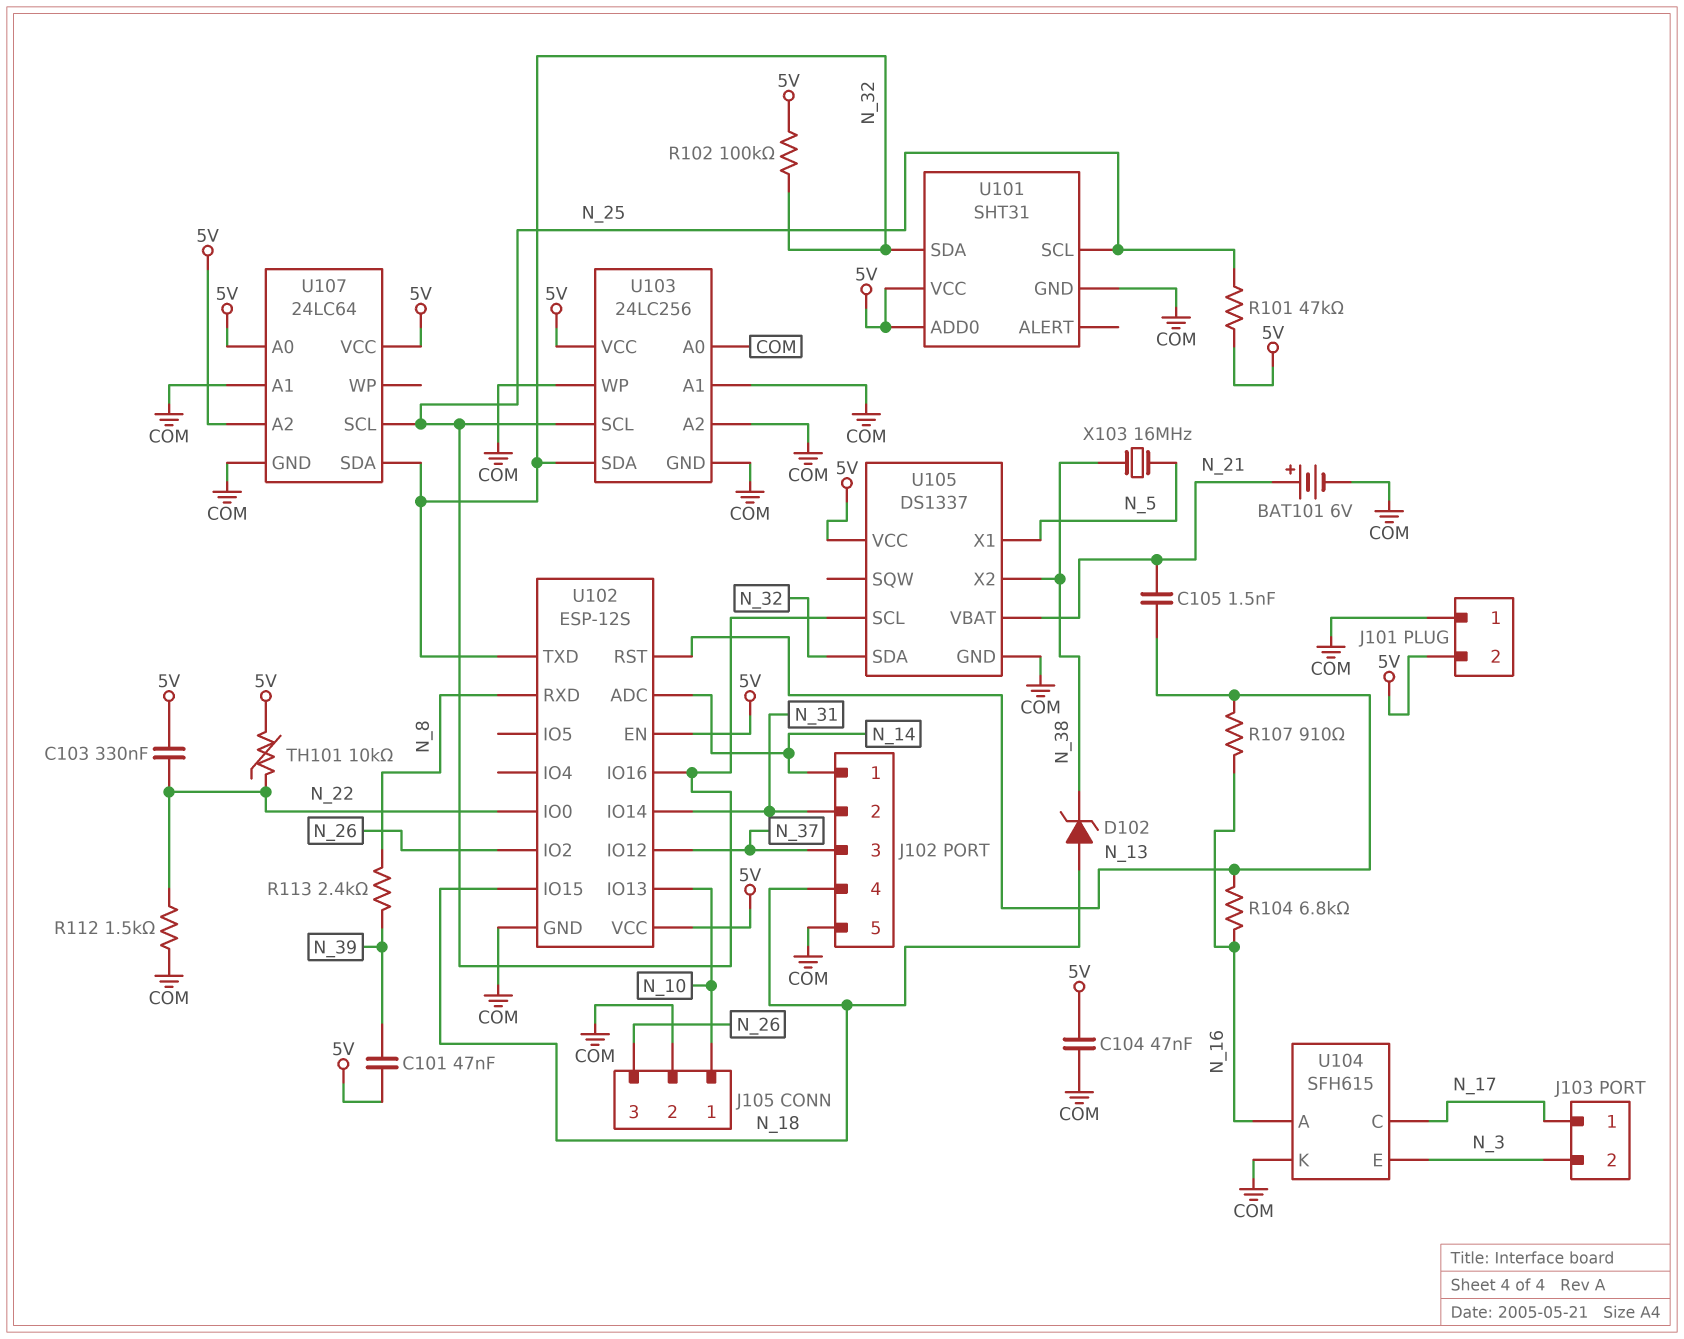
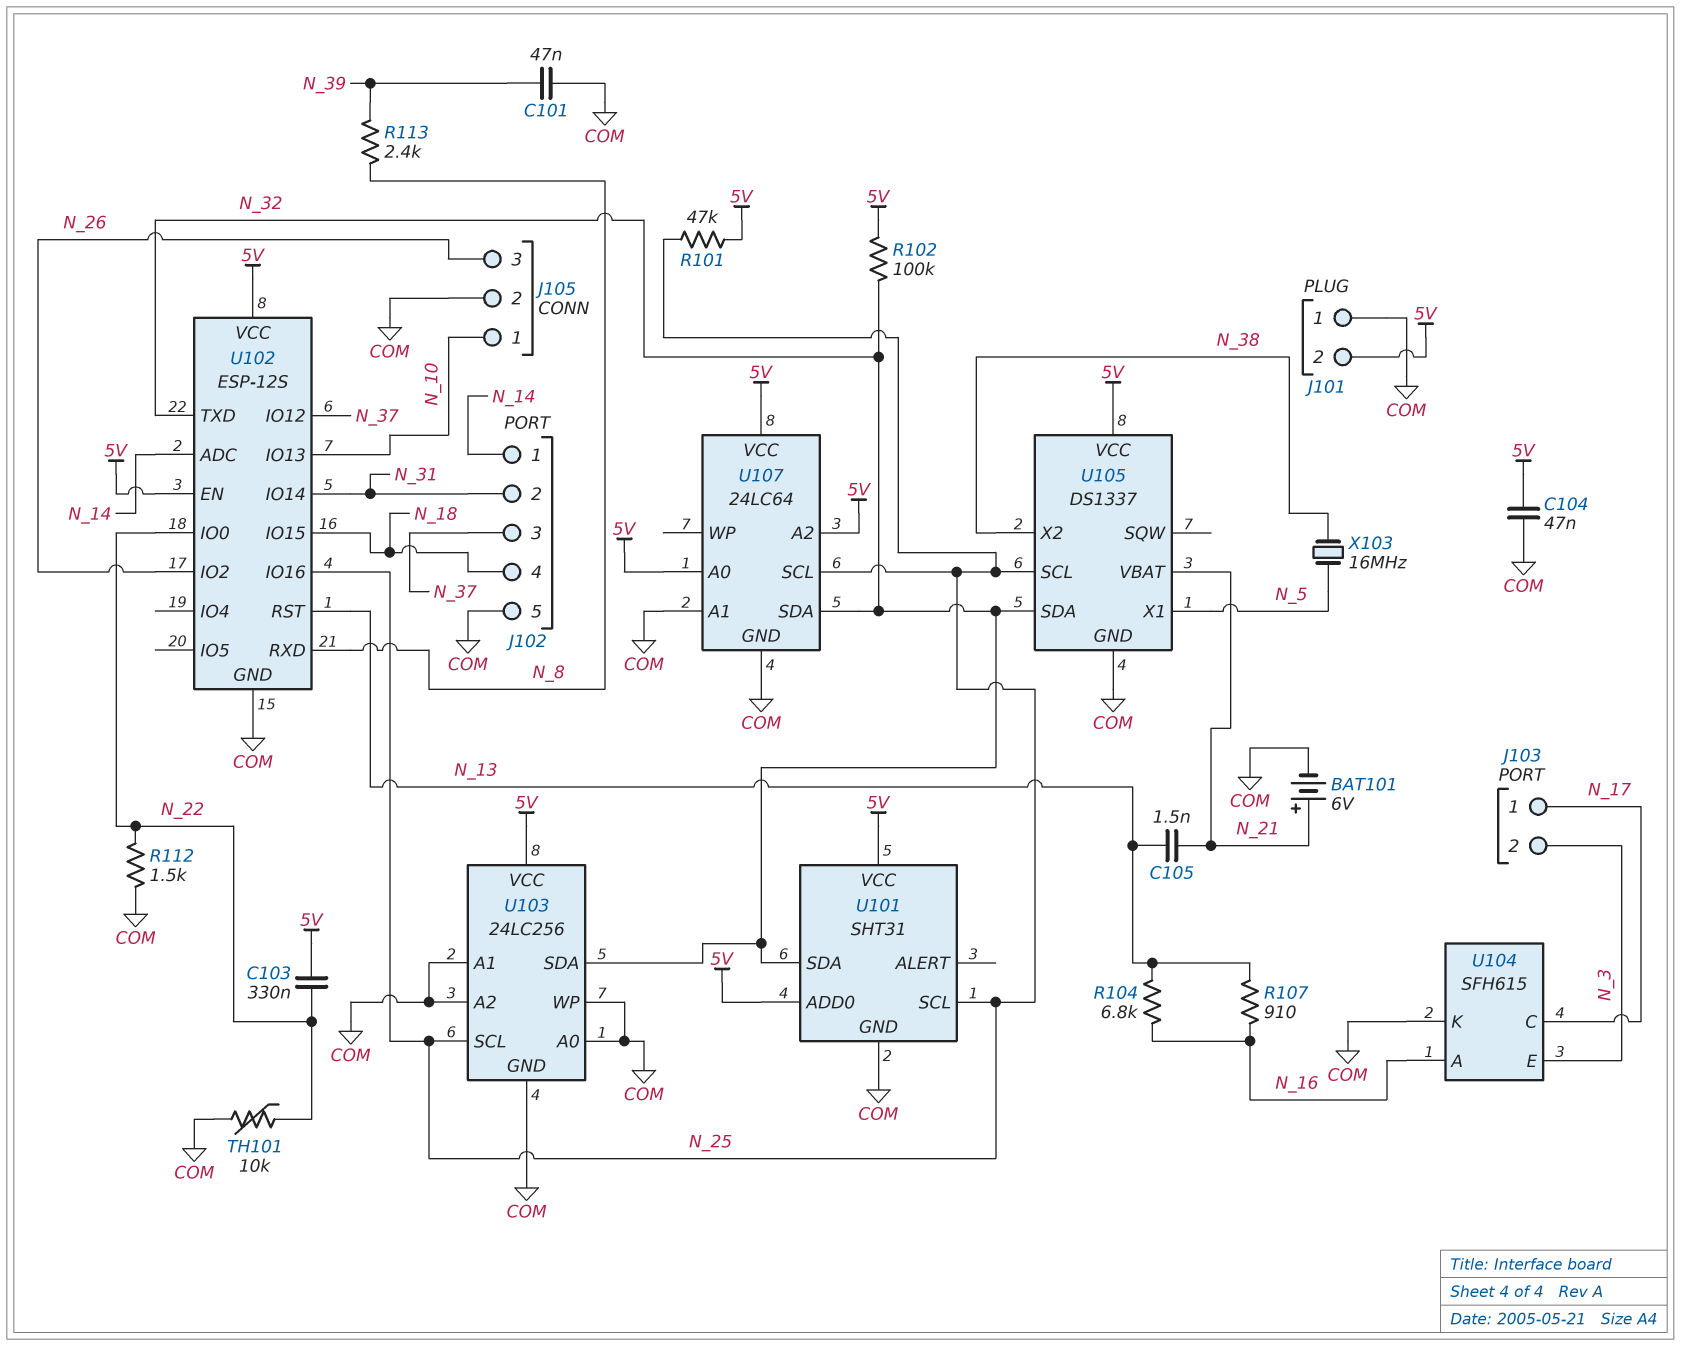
C101: 47nF (5V, N_39) -> 47nF (COM, N_39)
D102: zener (A N_18, K N_38) -> none
TH101: 10k (5V, N_22) -> 10k (COM, N_22)

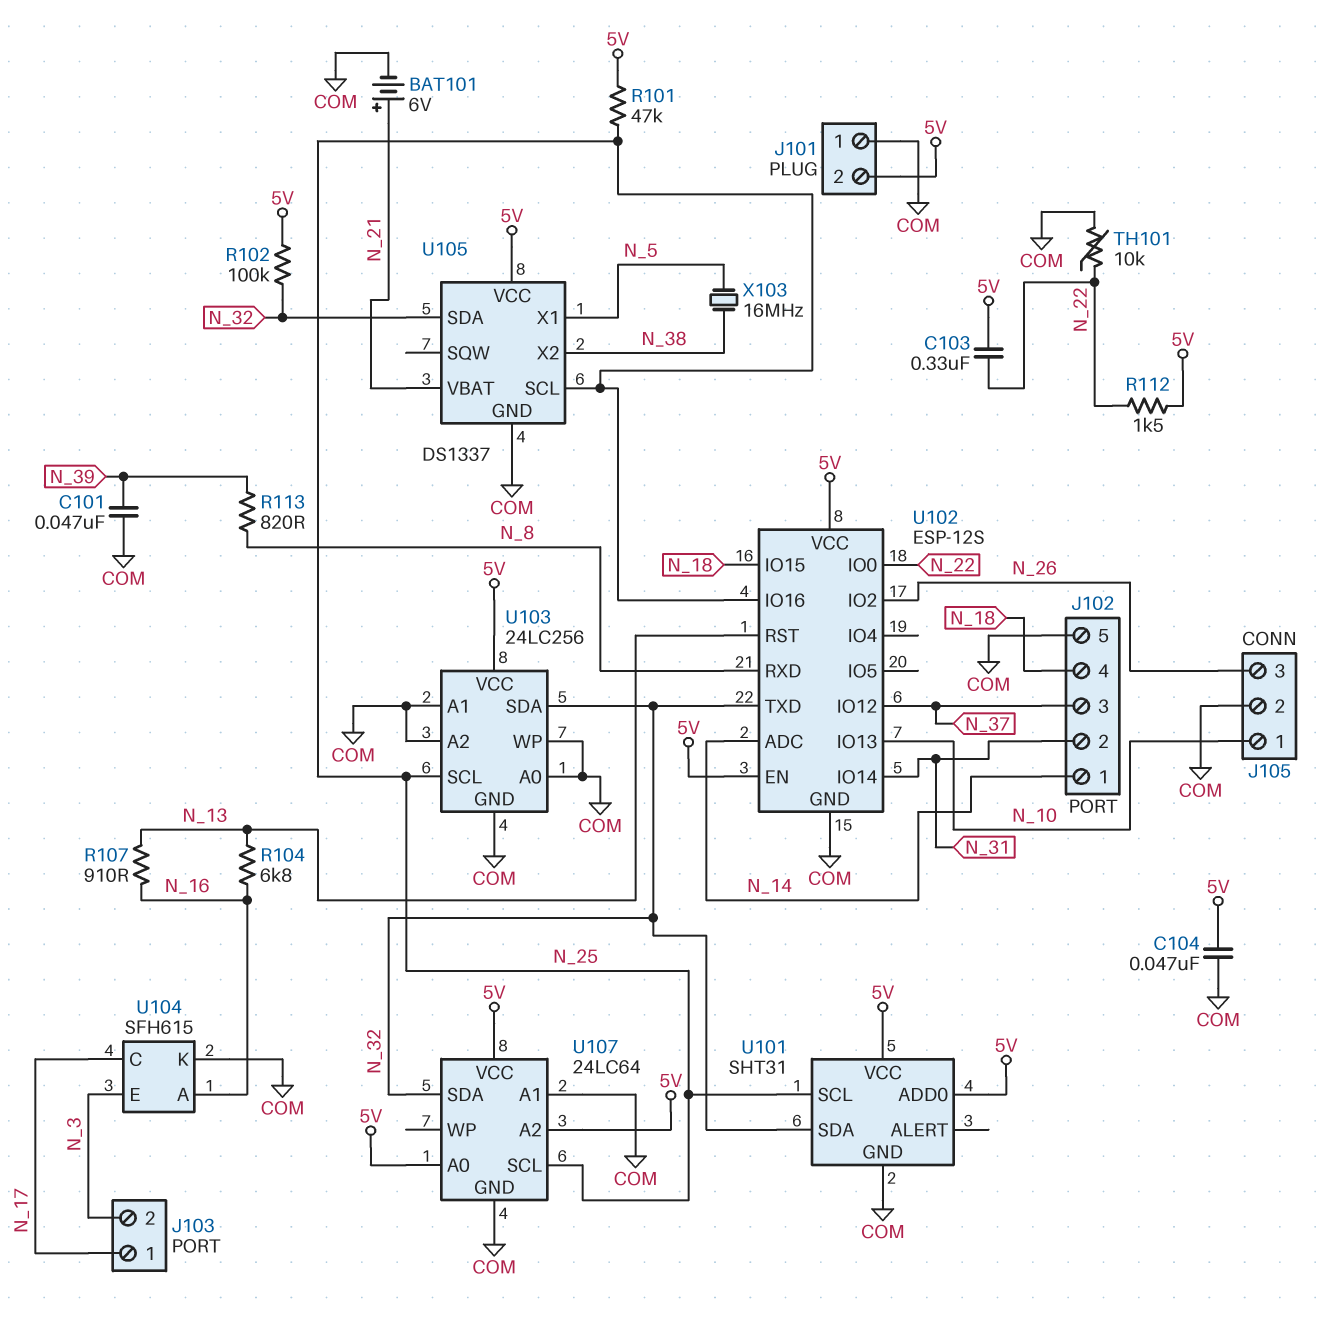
C105: 1.5nF (N_13, N_21) -> none
R112: 1.5k (COM, N_22) -> 1.5k (5V, N_22)
R113: 2.4k (N_8, N_39) -> 820 (N_8, N_39)

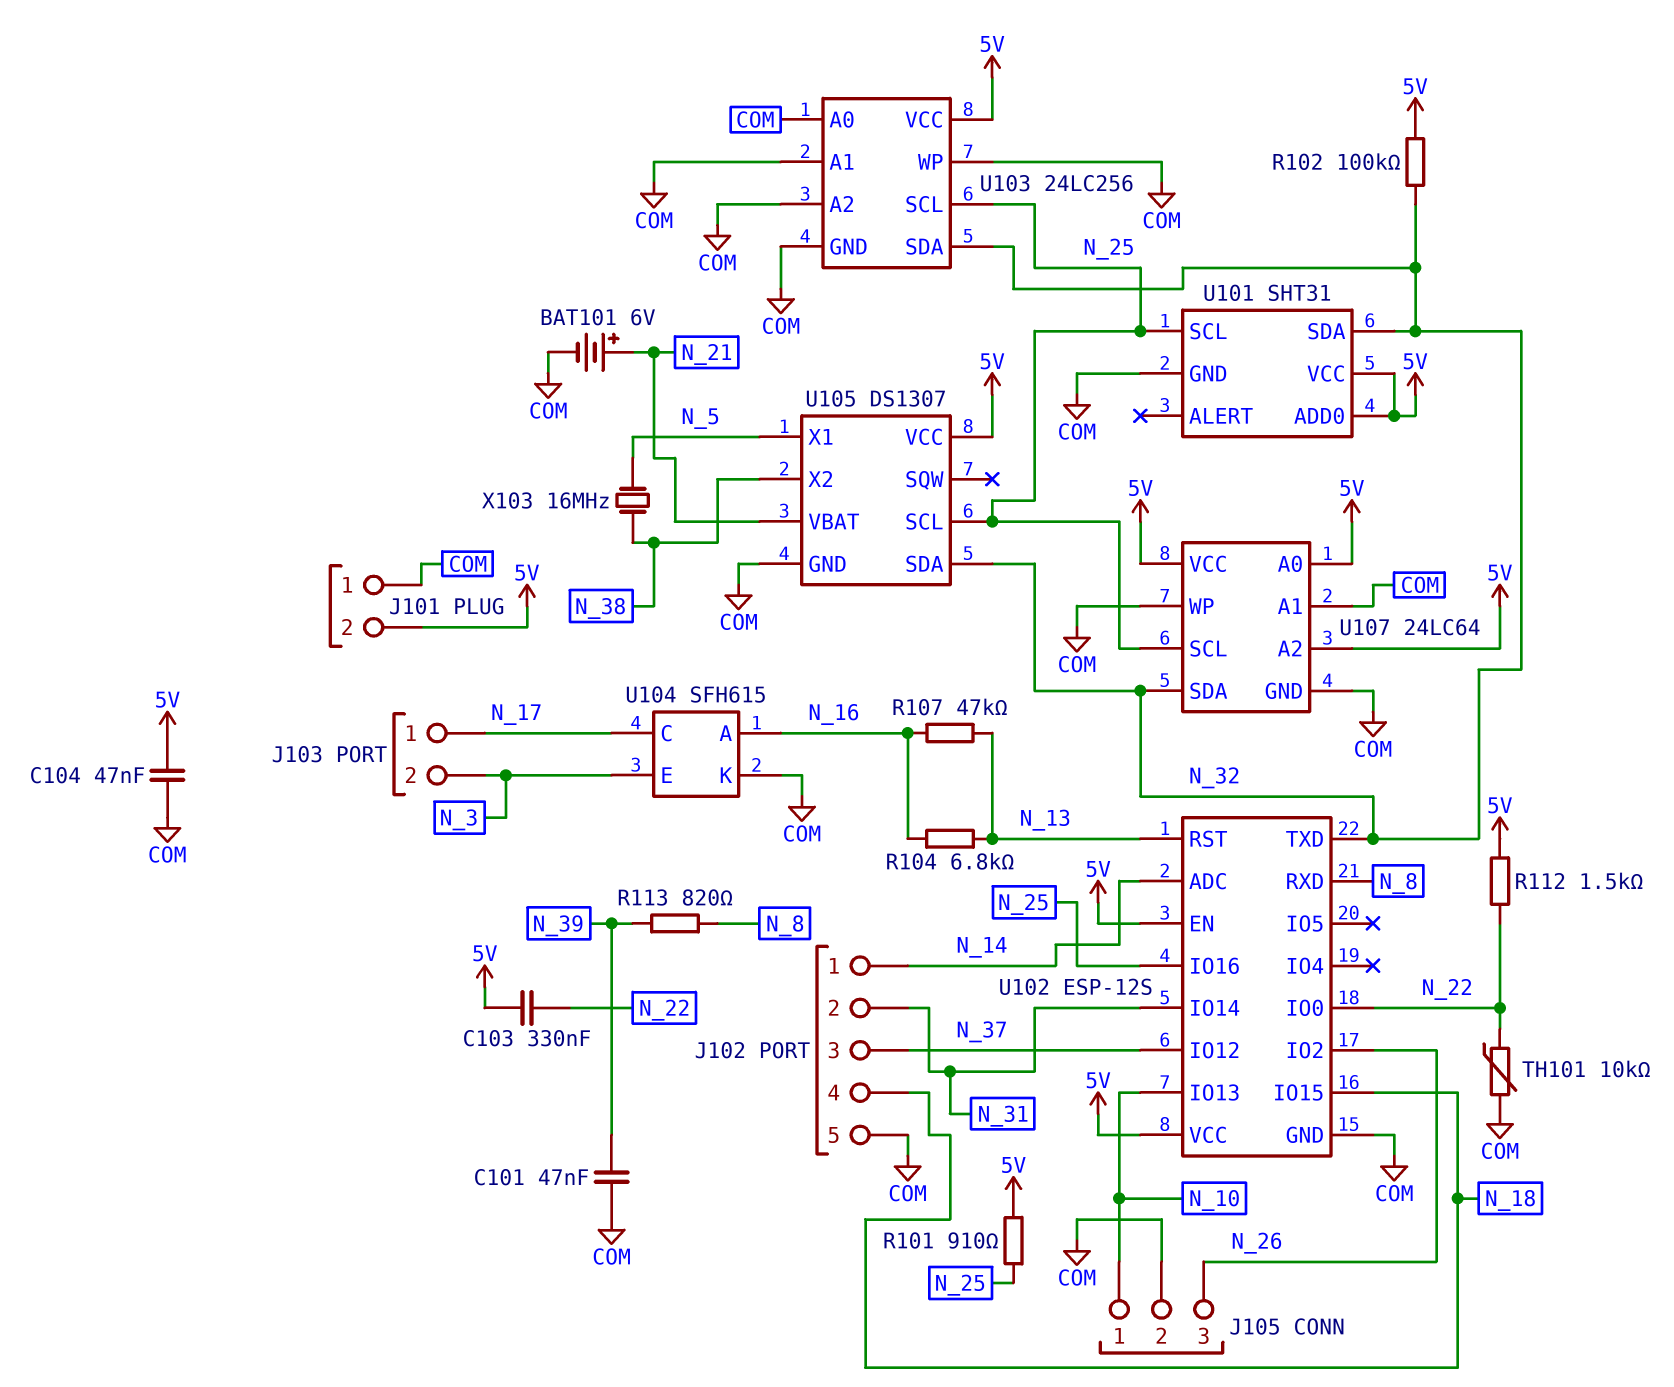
R101: 47k (5V, N_25) -> 910 (5V, N_25)
R107: 910 (N_13, N_16) -> 47k (N_13, N_16)
U105: DS1337 -> DS1307
U107 pin WP: none -> COM

